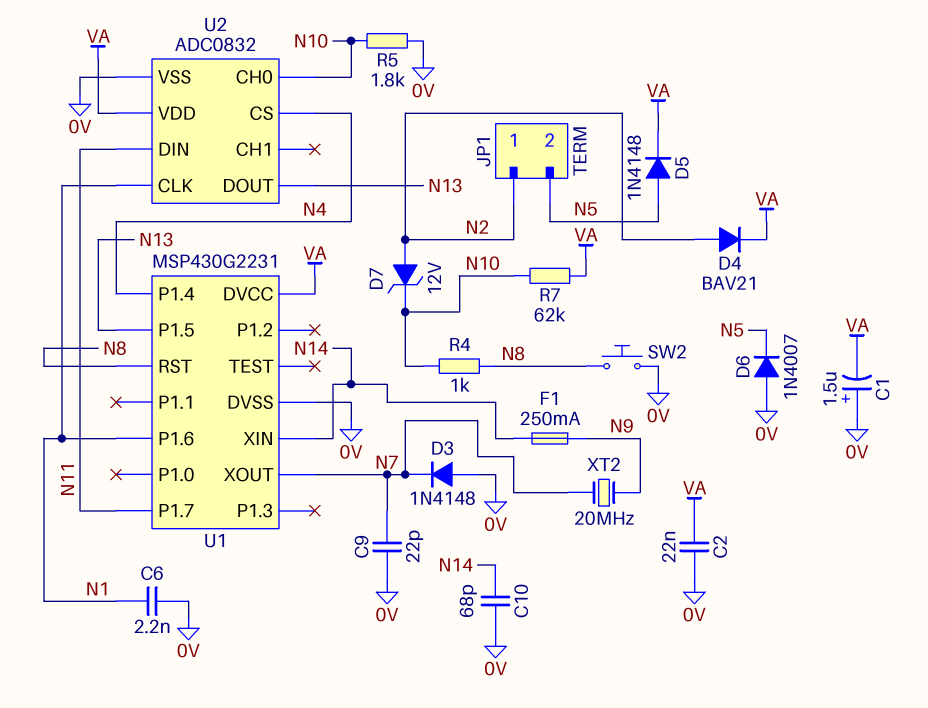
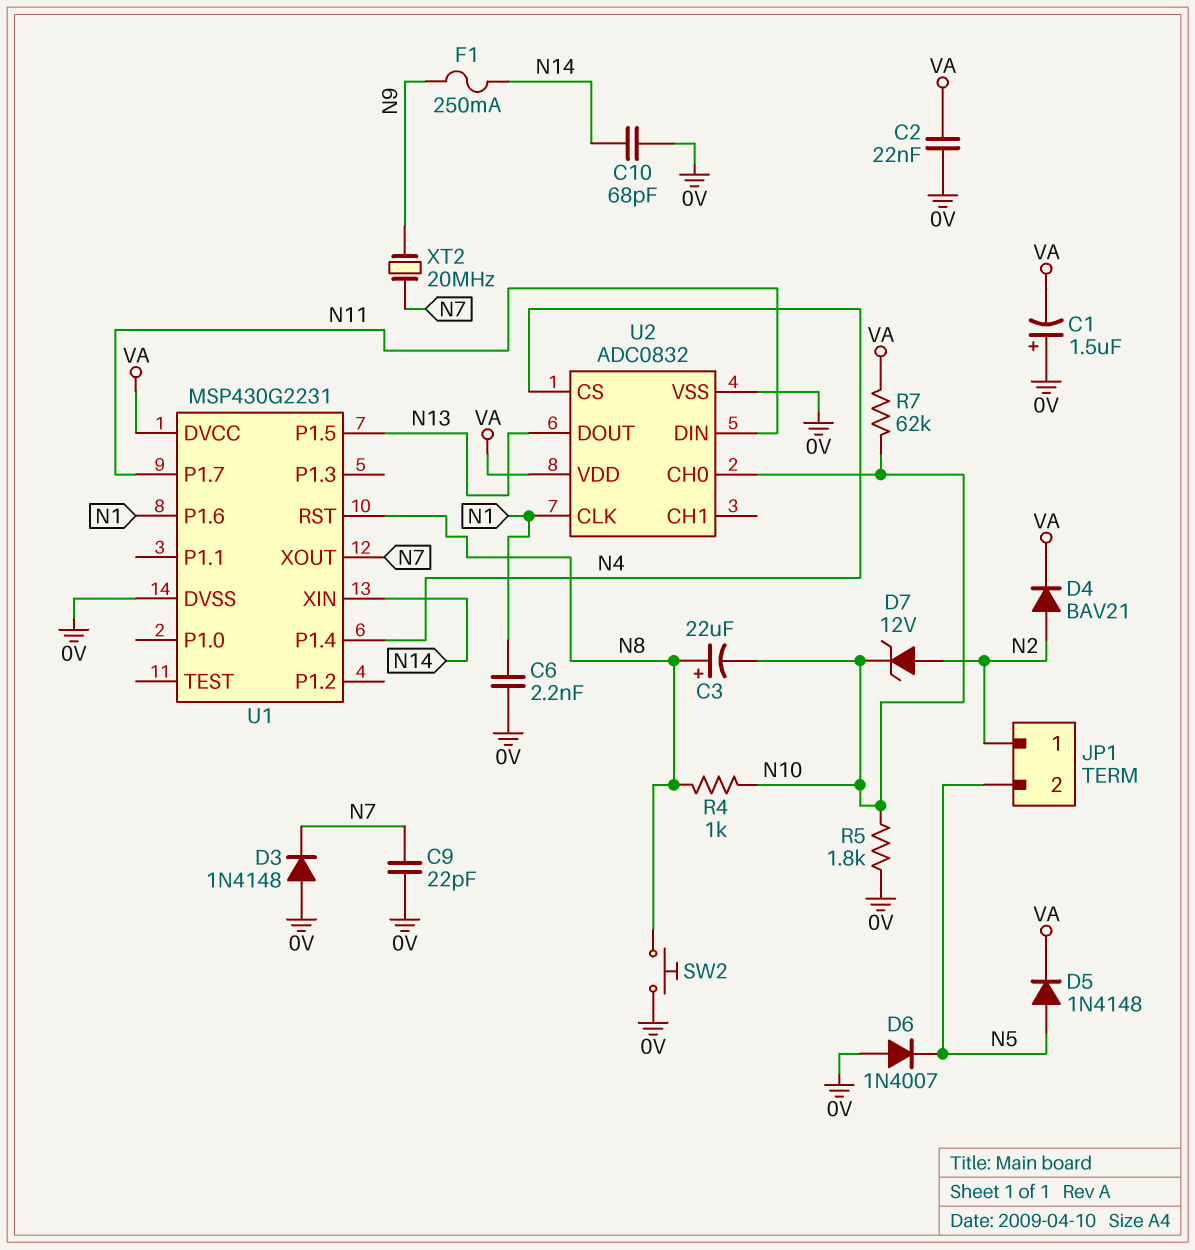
C3: none -> 22uF (plus N8, minus N10)

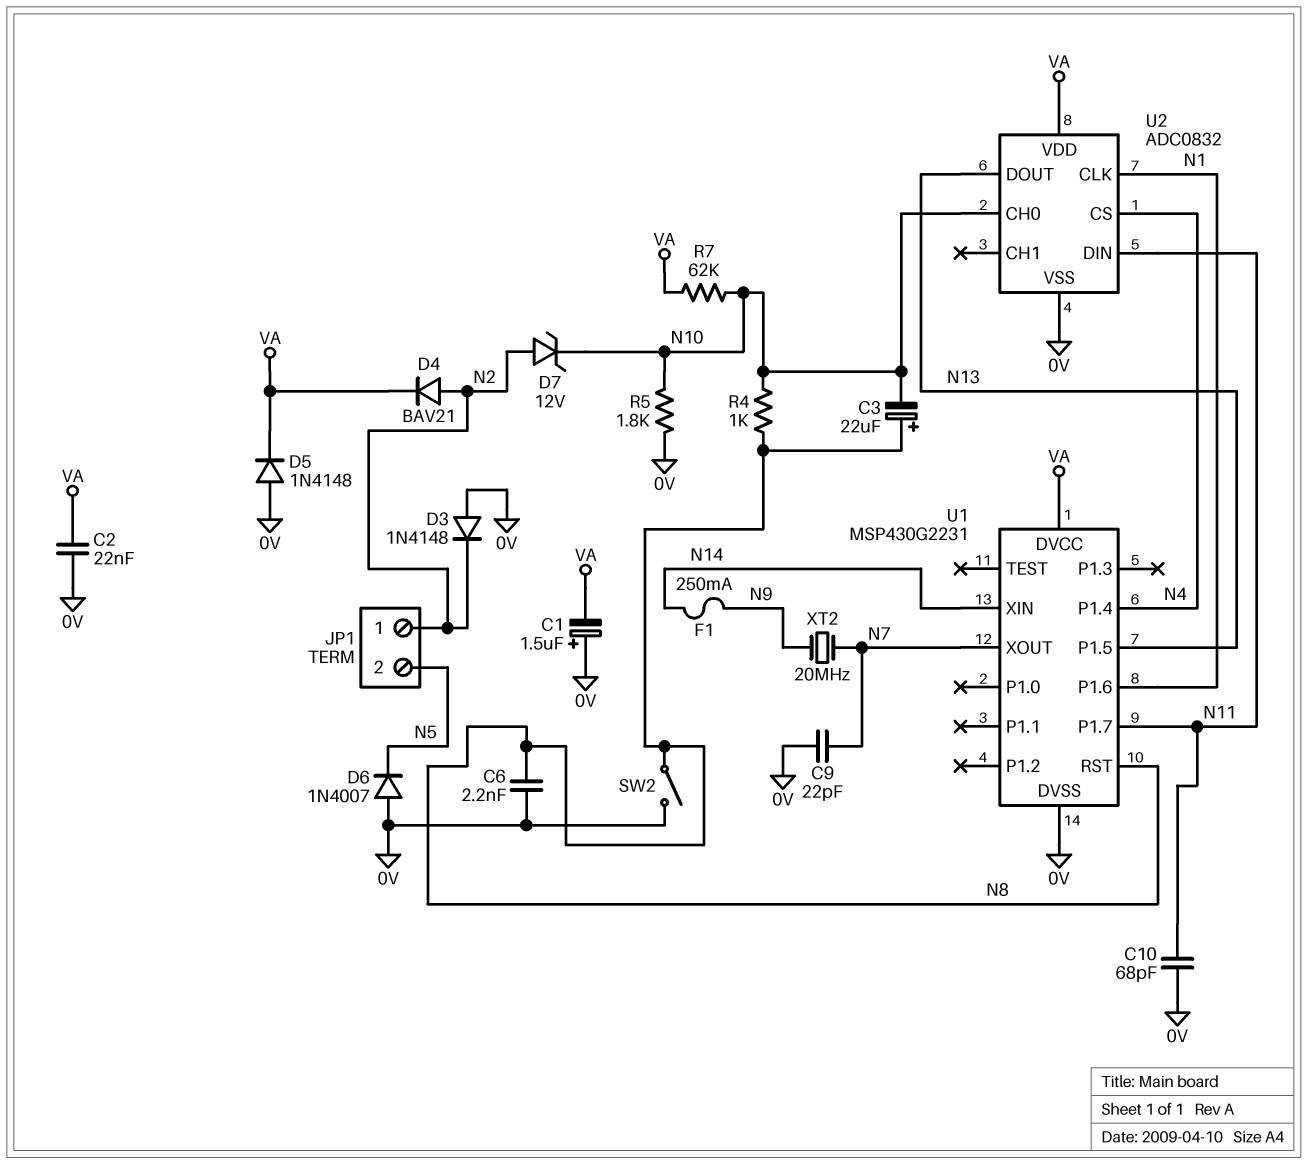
C6: 2.2nF (0V, N1) -> 2.2nF (0V, N8)
C10: 68pF (0V, N14) -> 68pF (0V, N11)
D3: diode 1N4148 (A 0V, K N7) -> diode 1N4148 (A 0V, K N2)
D5: diode 1N4148 (A N5, K VA) -> diode 1N4148 (A 0V, K VA)
SW2: button (0V, N8) -> switch (0V, N8)

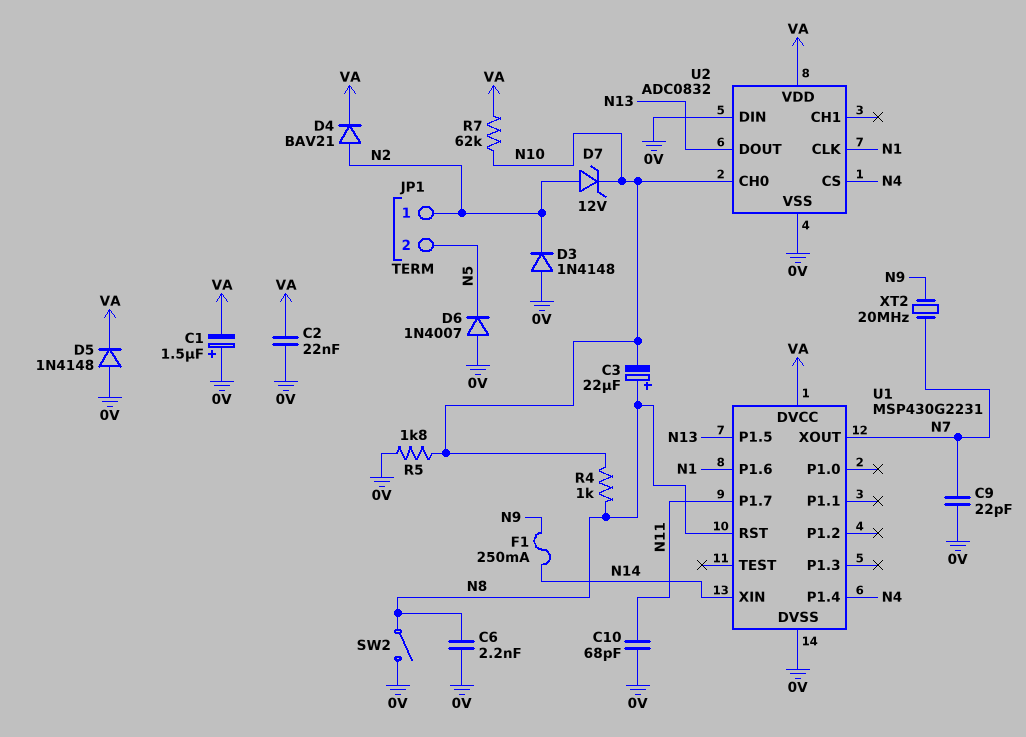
U2 pin DIN: N11 -> 0V

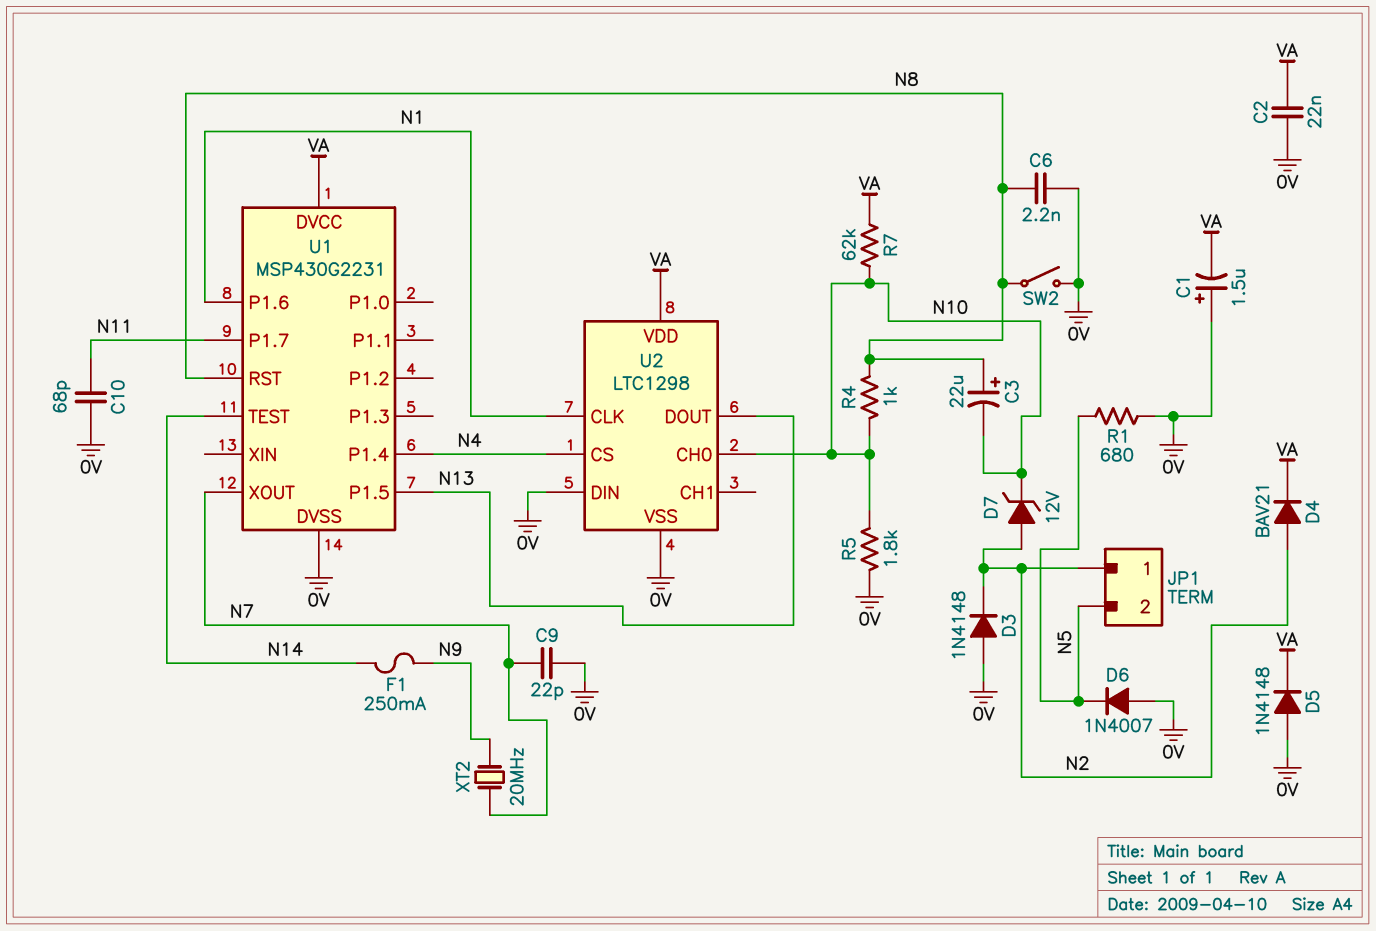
R1: none -> 680 (0V, N5)
U1 pin TEST: none -> N14
U1 pin XIN: N14 -> none
U2: ADC0832 -> LTC1298

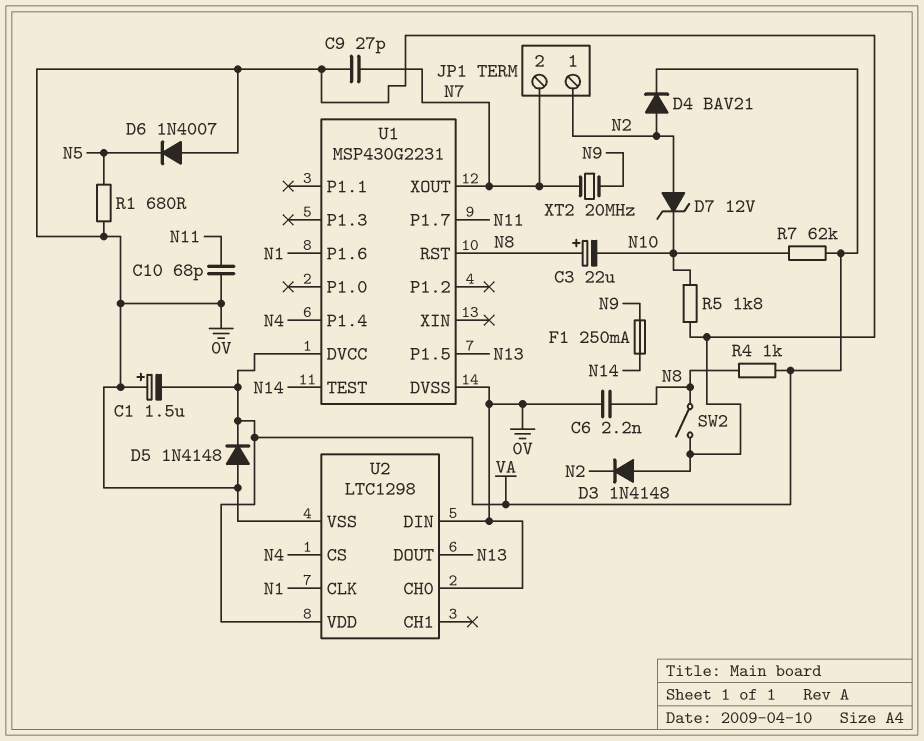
C2: 22nF (0V, VA) -> none
C9: 22pF (0V, N7) -> 27pF (0V, N7)
JP1 pin 2: N5 -> N7
R4: 1k (N8, N10) -> 1k (N8, VA)
U2 pin CH0: N10 -> 0V

